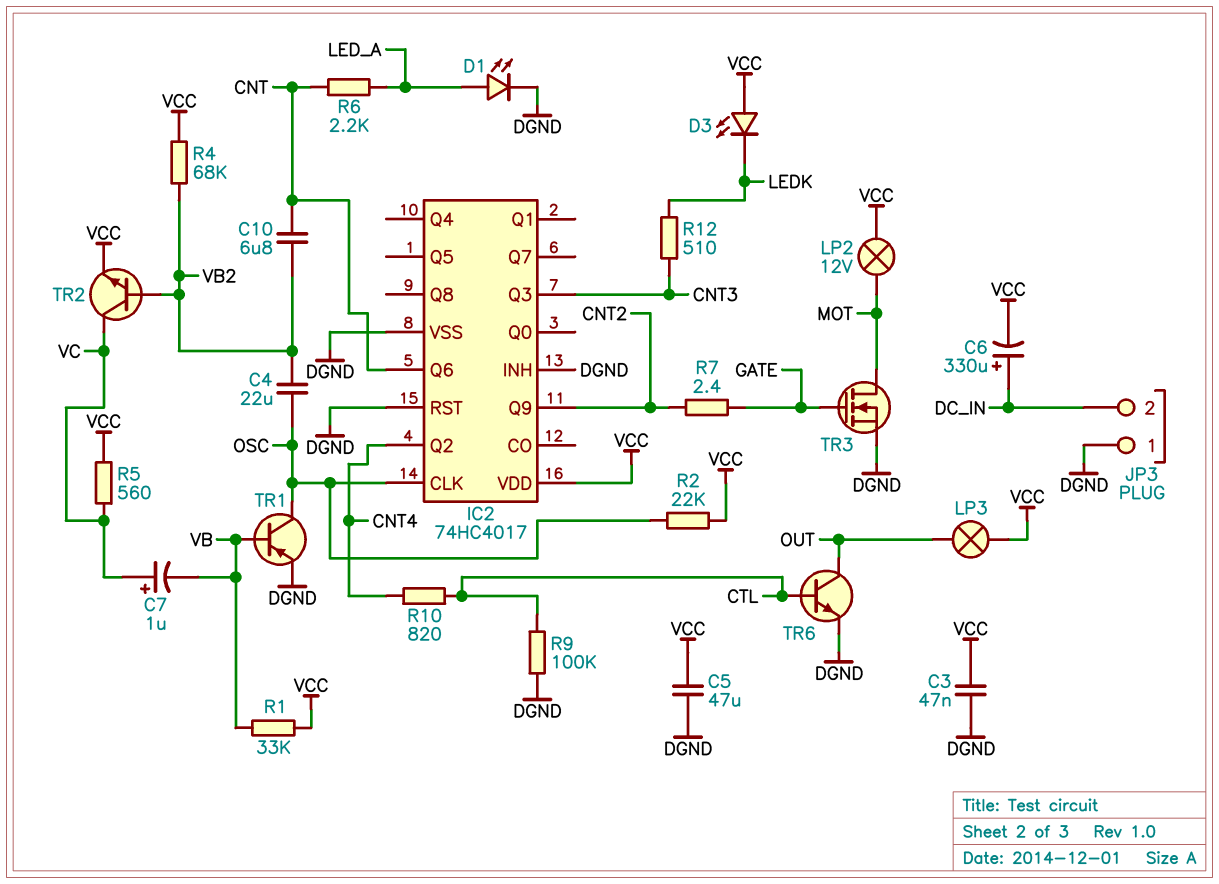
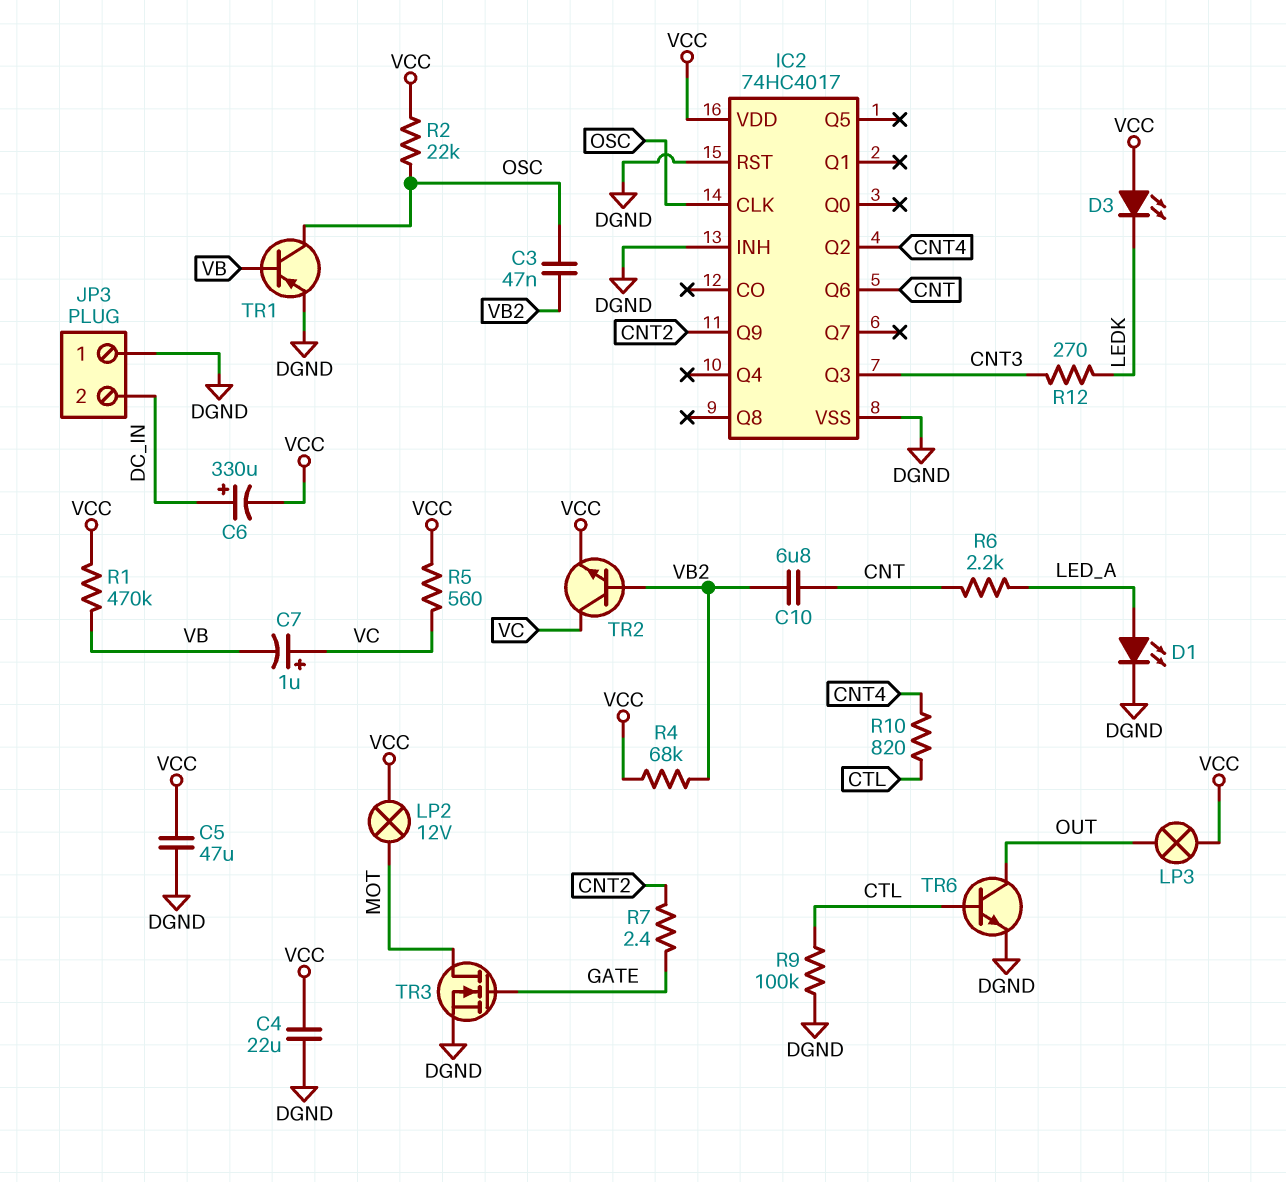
C3: 47nF (DGND, VCC) -> 47nF (OSC, VB2)
C4: 22uF (OSC, VB2) -> 22uF (DGND, VCC)
R1: 33k (VB, VCC) -> 470k (VB, VCC)
R12: 510 (CNT3, LEDK) -> 270 (CNT3, LEDK)

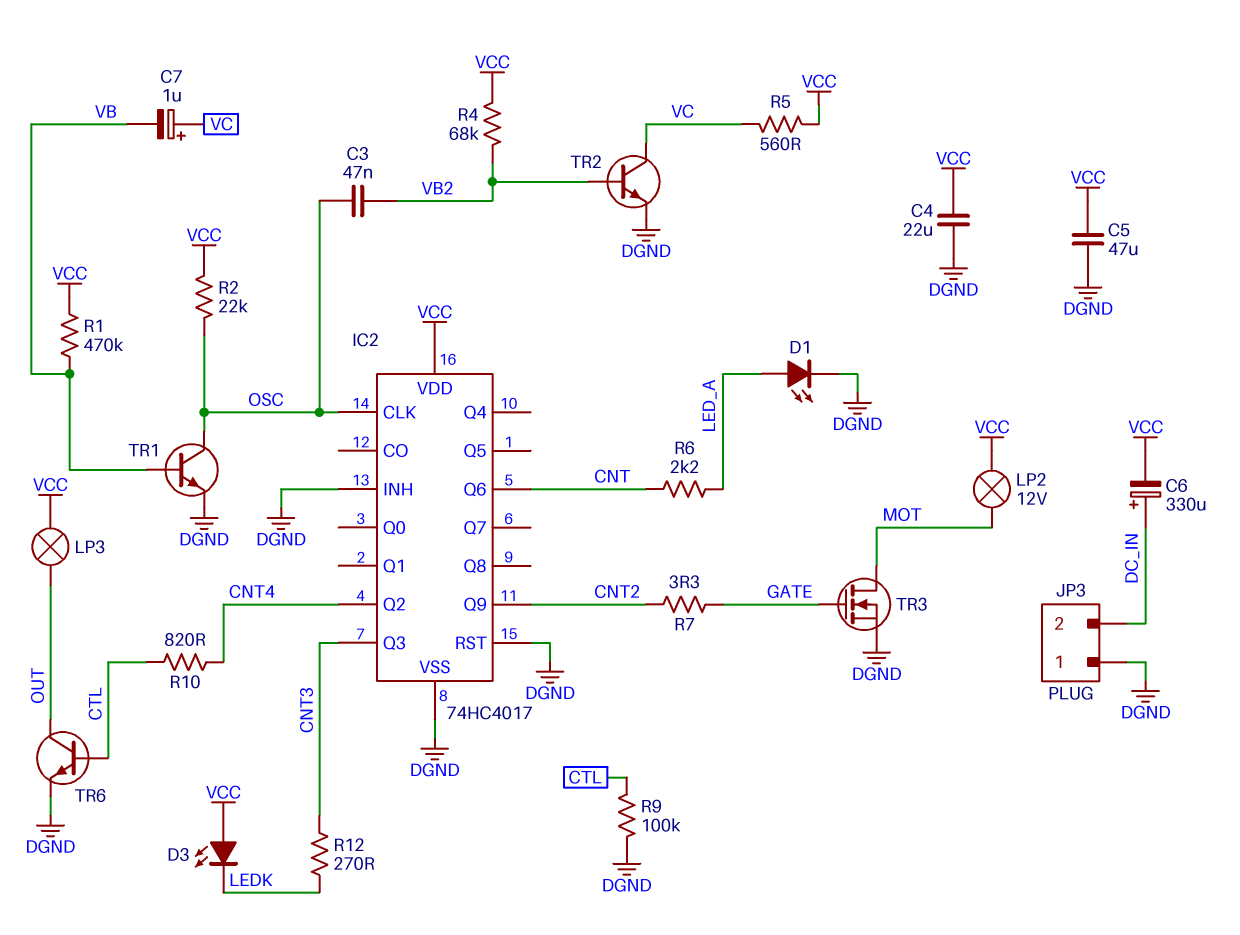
C10: 6.8uF (CNT, VB2) -> none
R7: 2.4 (CNT2, GATE) -> 3.3 (CNT2, GATE)
TR1: PNP (B VB, C OSC, E DGND) -> NPN (B VB, C OSC, E DGND)
TR2: NPN (B VB2, C VC, E VCC) -> NPN (B VB2, C VC, E DGND)

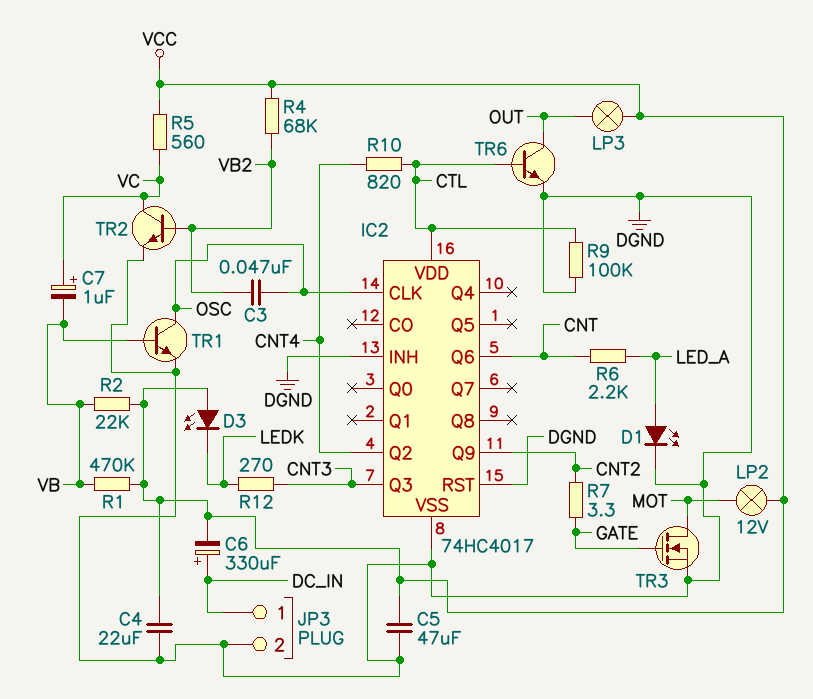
IC2 pin VDD: VCC -> CTL
JP3 pin 1: DGND -> DC_IN
JP3 pin 2: DC_IN -> DGND
R2: 22k (OSC, VCC) -> 22k (VB, VCC)

